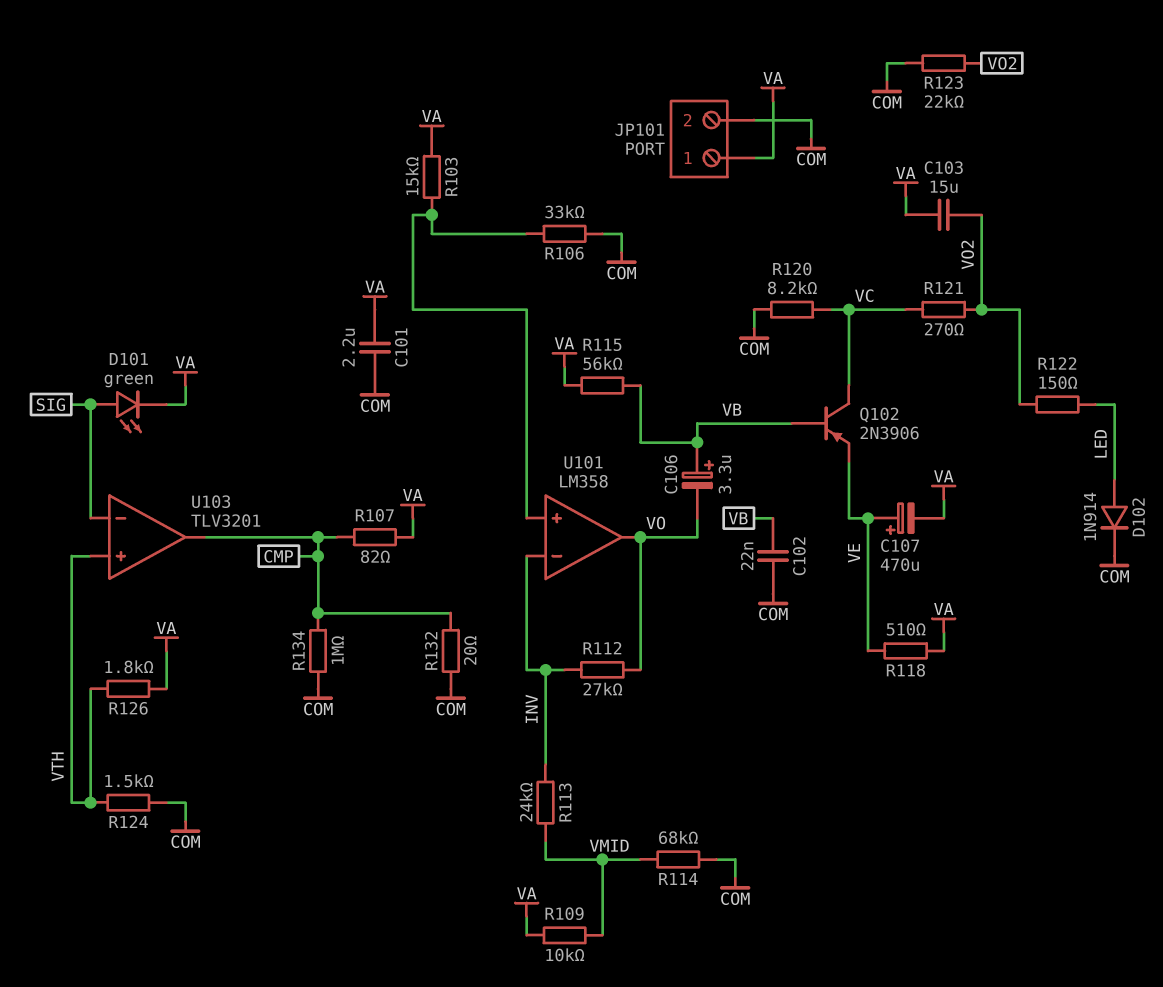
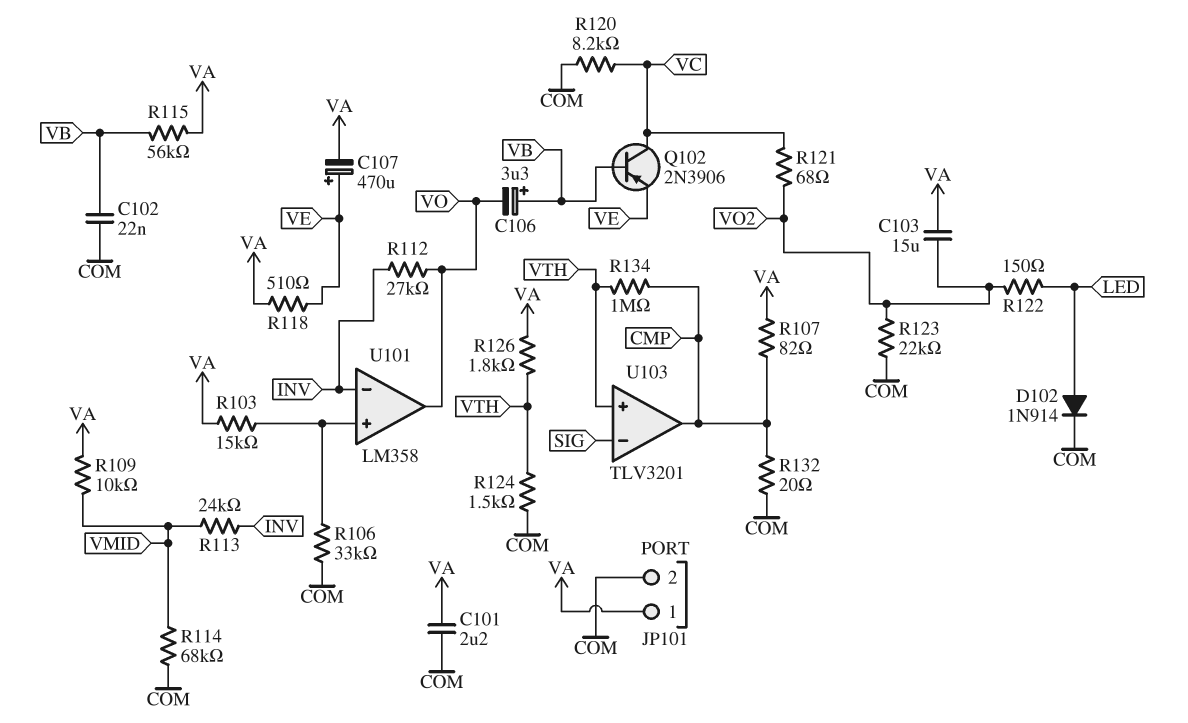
D101: LED green (A SIG, K VA) -> none
R121: 270 (VC, VO2) -> 68 (VC, VO2)
R134: 1M (CMP, COM) -> 1M (CMP, VTH)

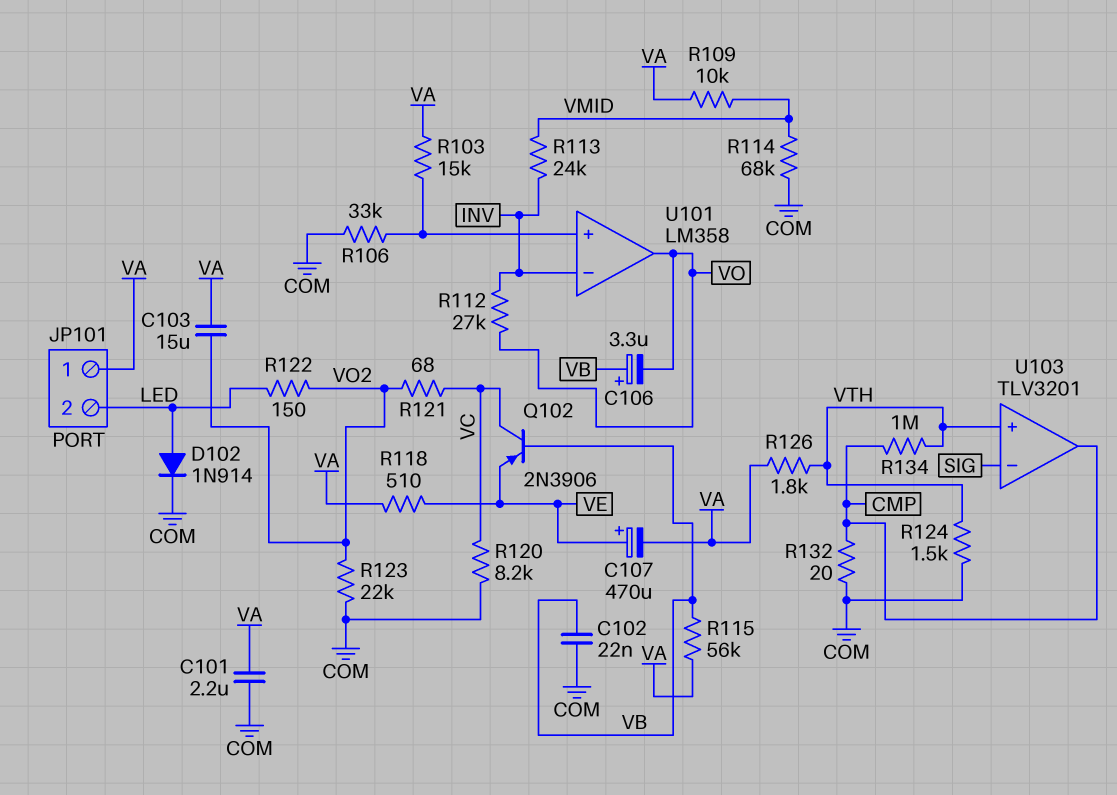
JP101 pin 2: COM -> LED
R107: 82 (CMP, VA) -> none

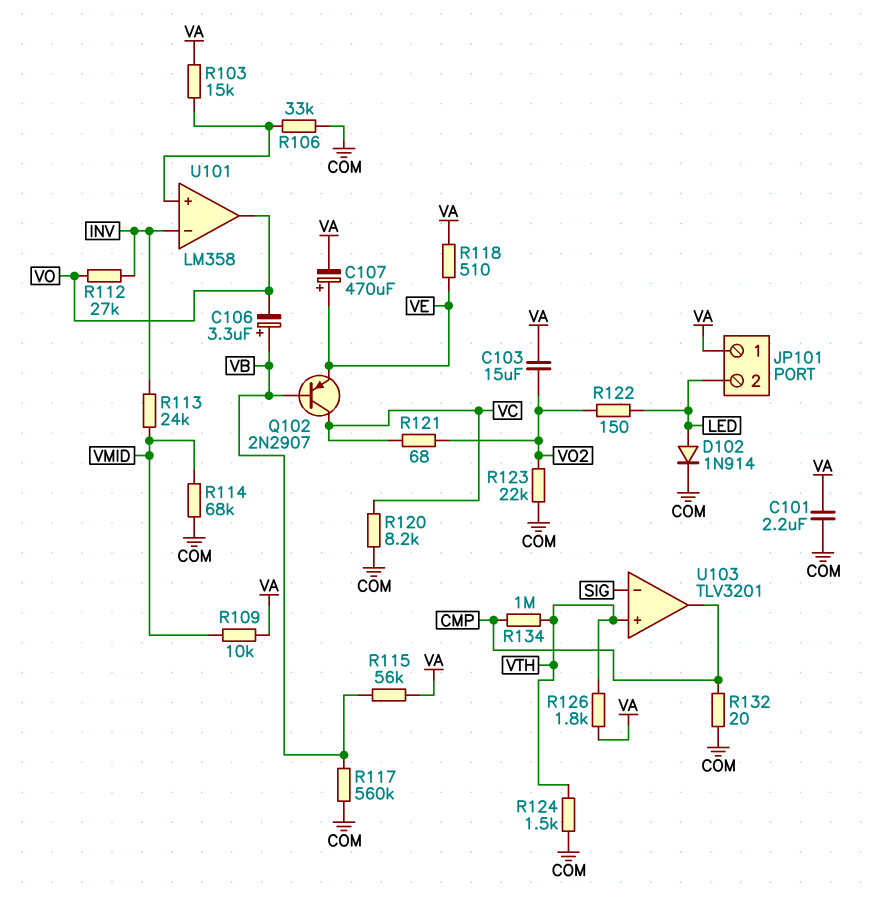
C102: 22nF (COM, VB) -> none
Q102: PNP 2N3906 (B VB, C VC, E VE) -> PNP 2N2907 (B VB, C VC, E VE)
R117: none -> 560k (COM, VB)

